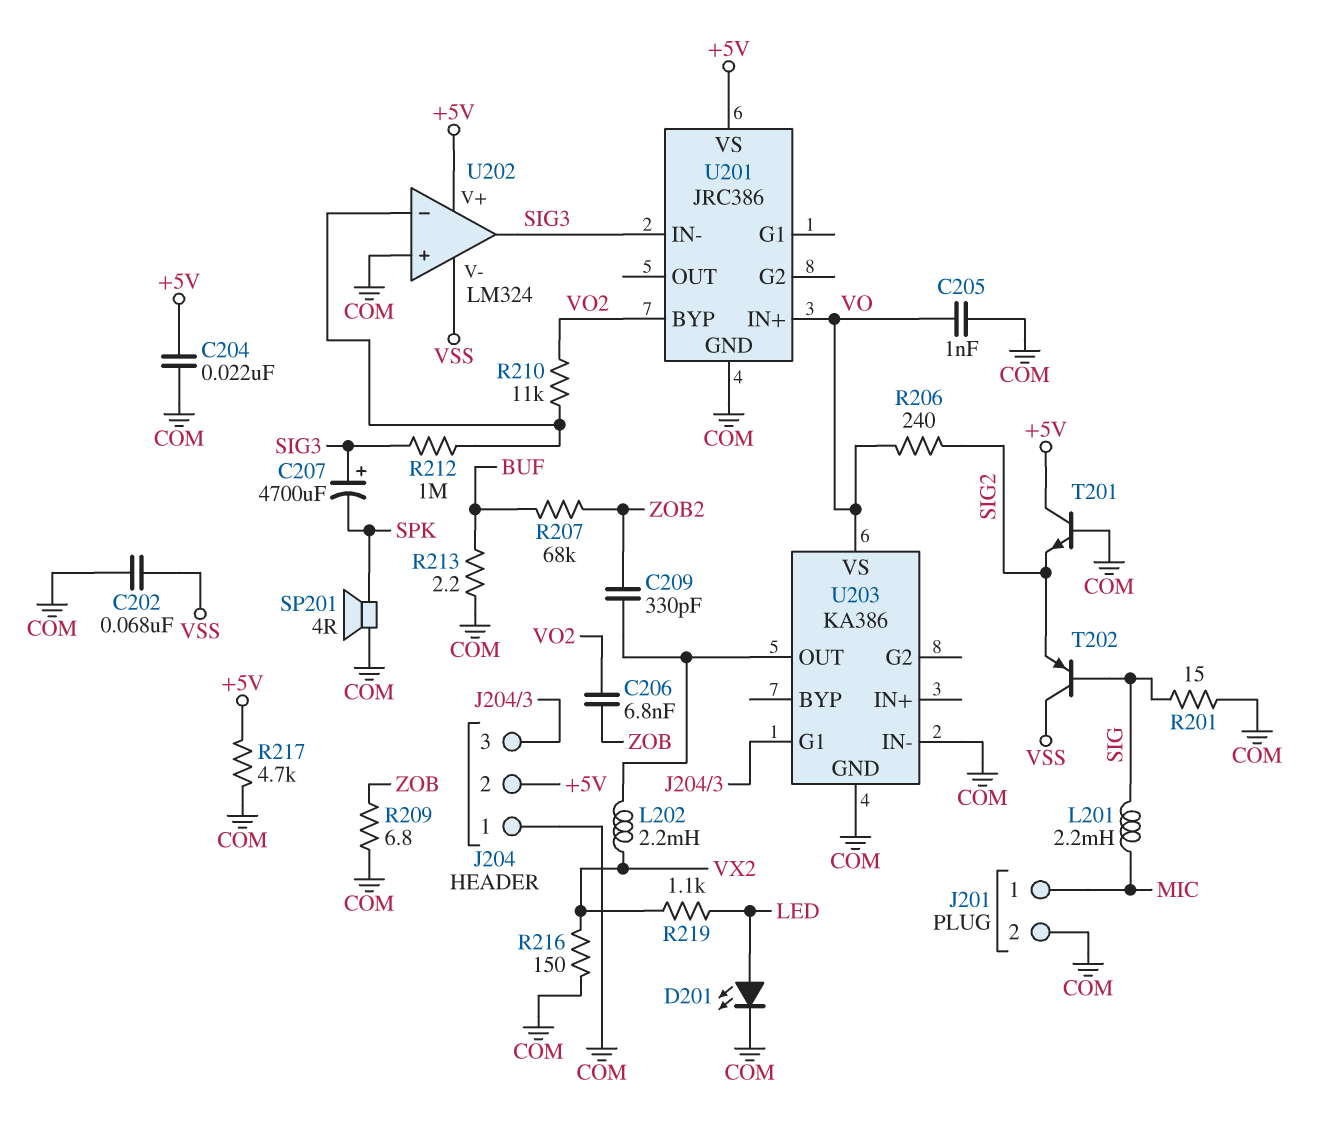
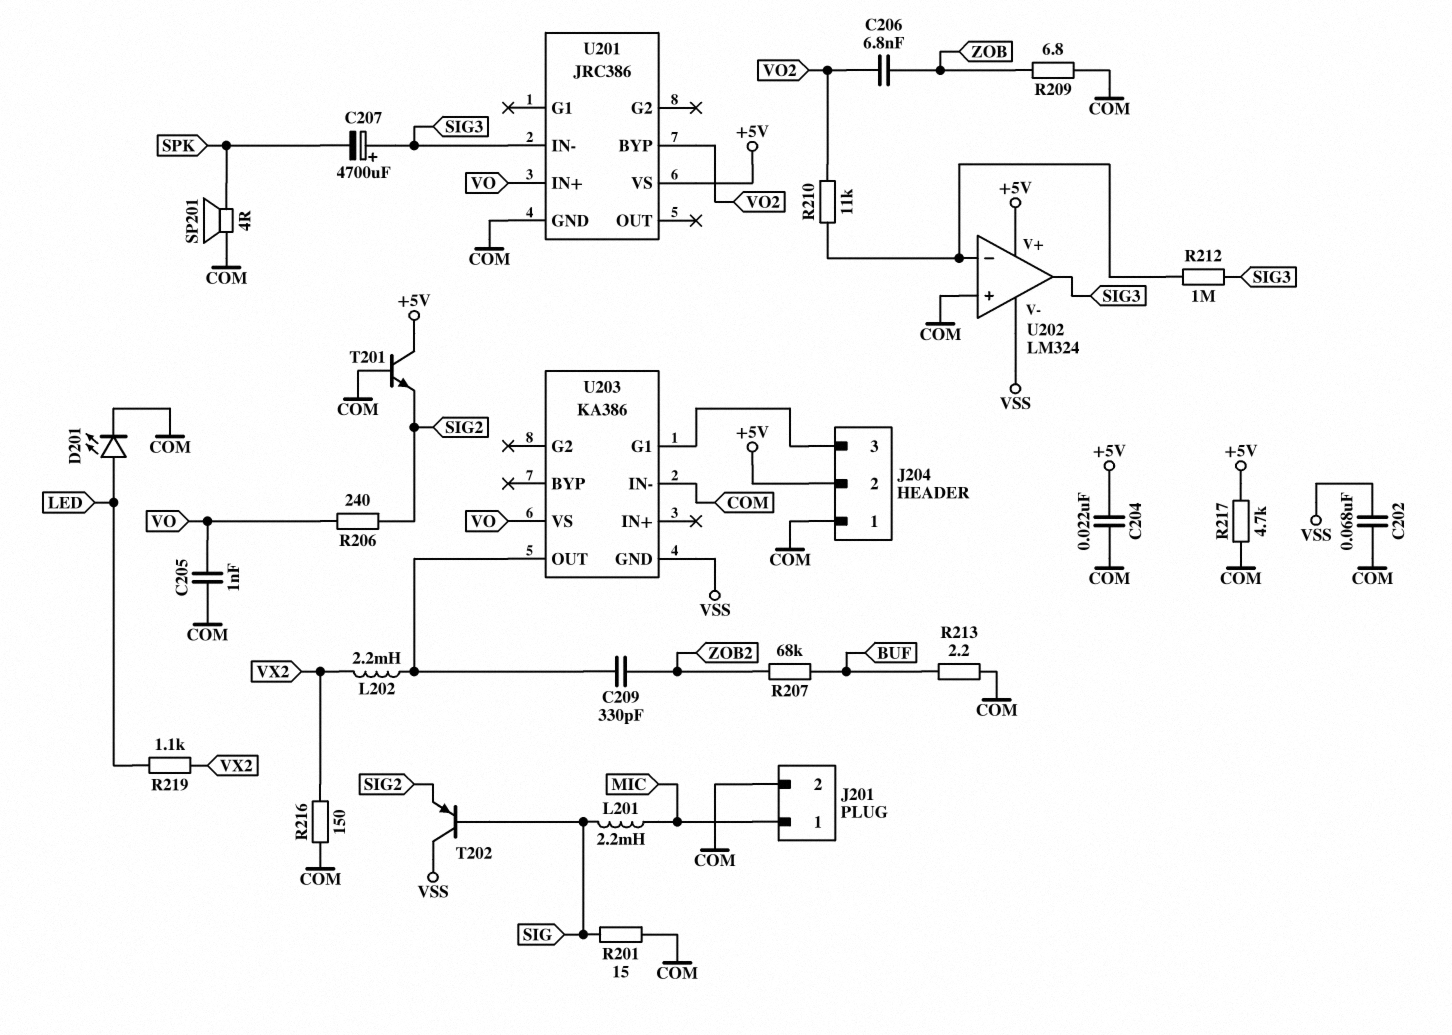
U203 pin GND: COM -> VSS

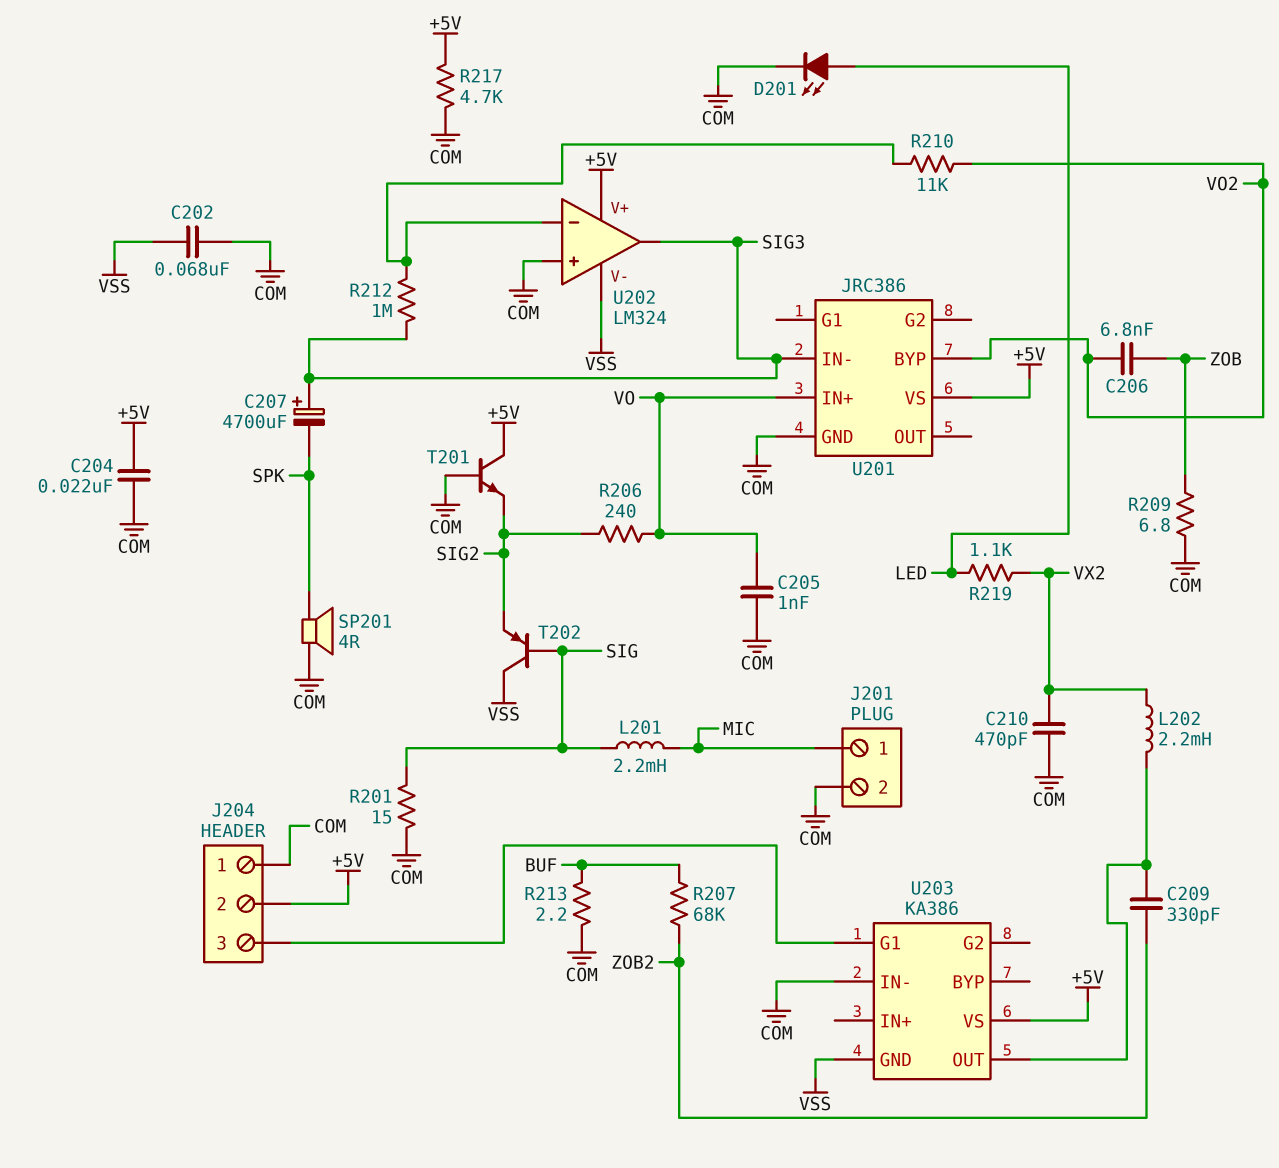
C210: none -> 470pF (COM, VX2)
R216: 150 (COM, VX2) -> none
U203 pin VS: VO -> +5V

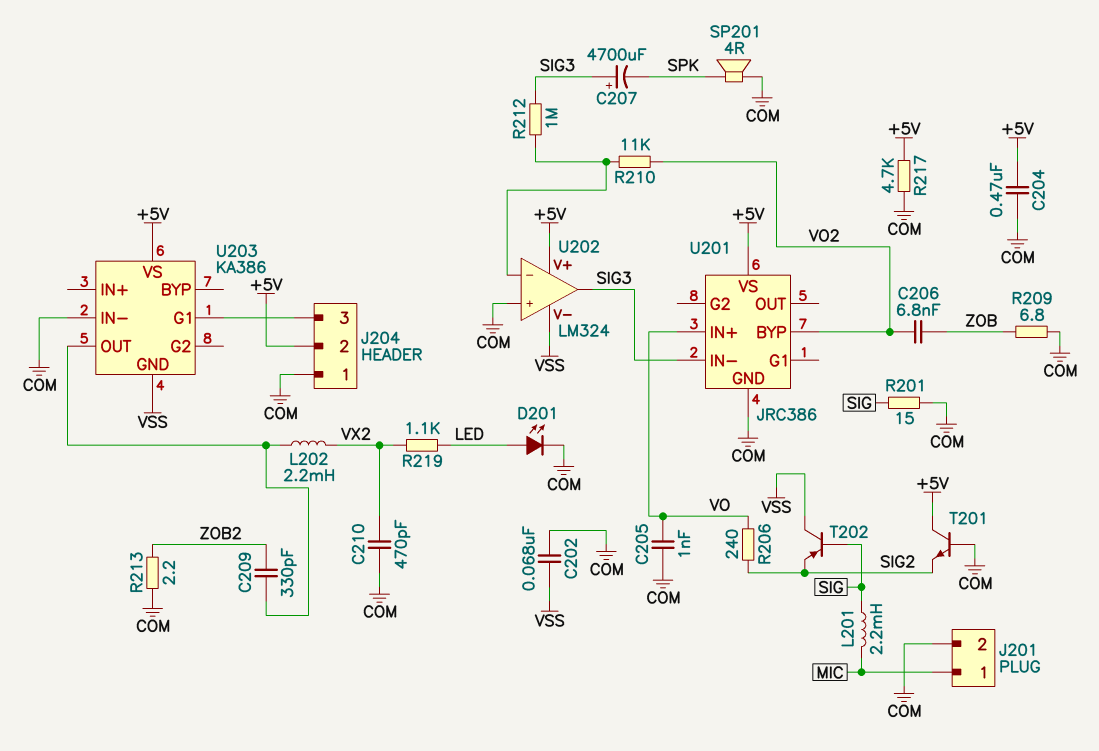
C204: 22nF (+5V, COM) -> 470nF (+5V, COM)
R207: 68k (BUF, ZOB2) -> none
R213: 2.2 (BUF, COM) -> 2.2 (COM, ZOB2)

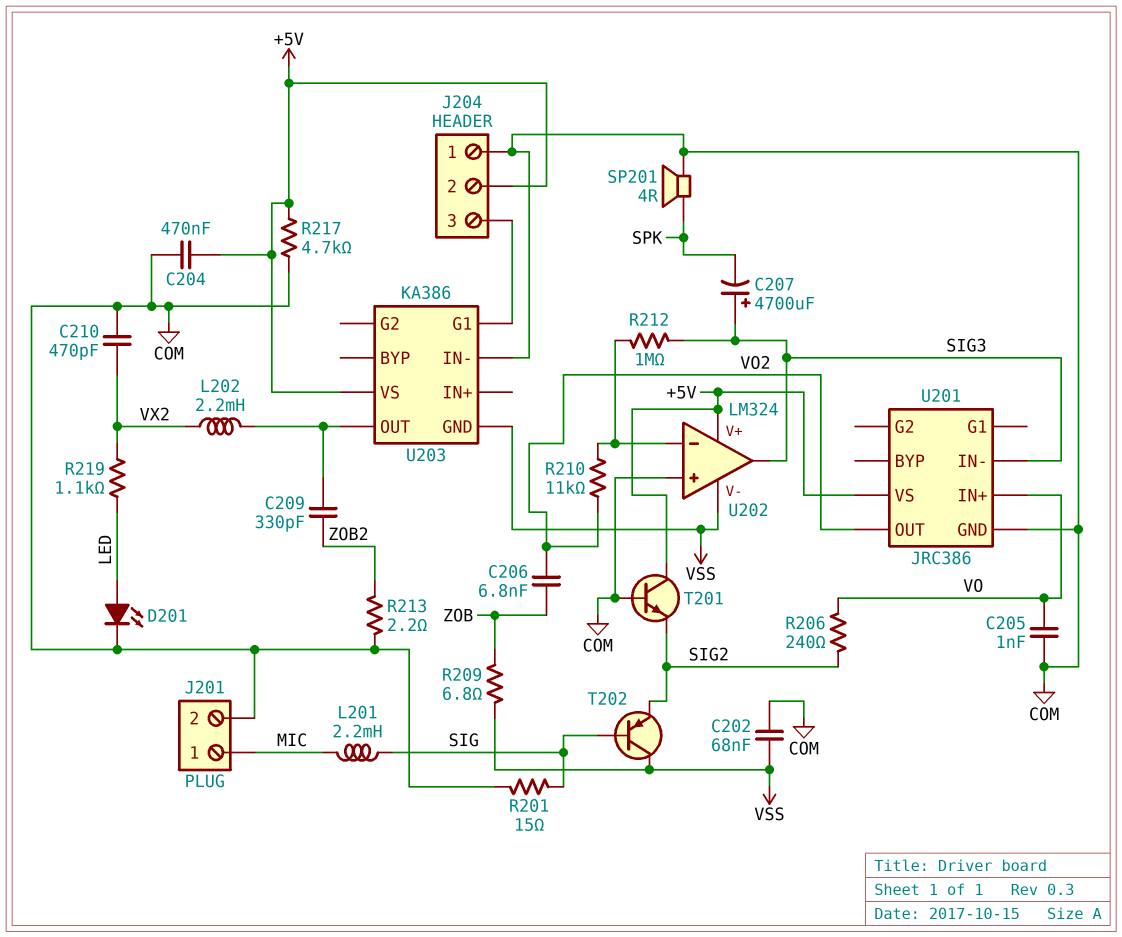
R209: 6.8 (COM, ZOB) -> 6.8 (VSS, ZOB)
U201 pin BYP: VO2 -> none
U201 pin OUT: none -> VO2

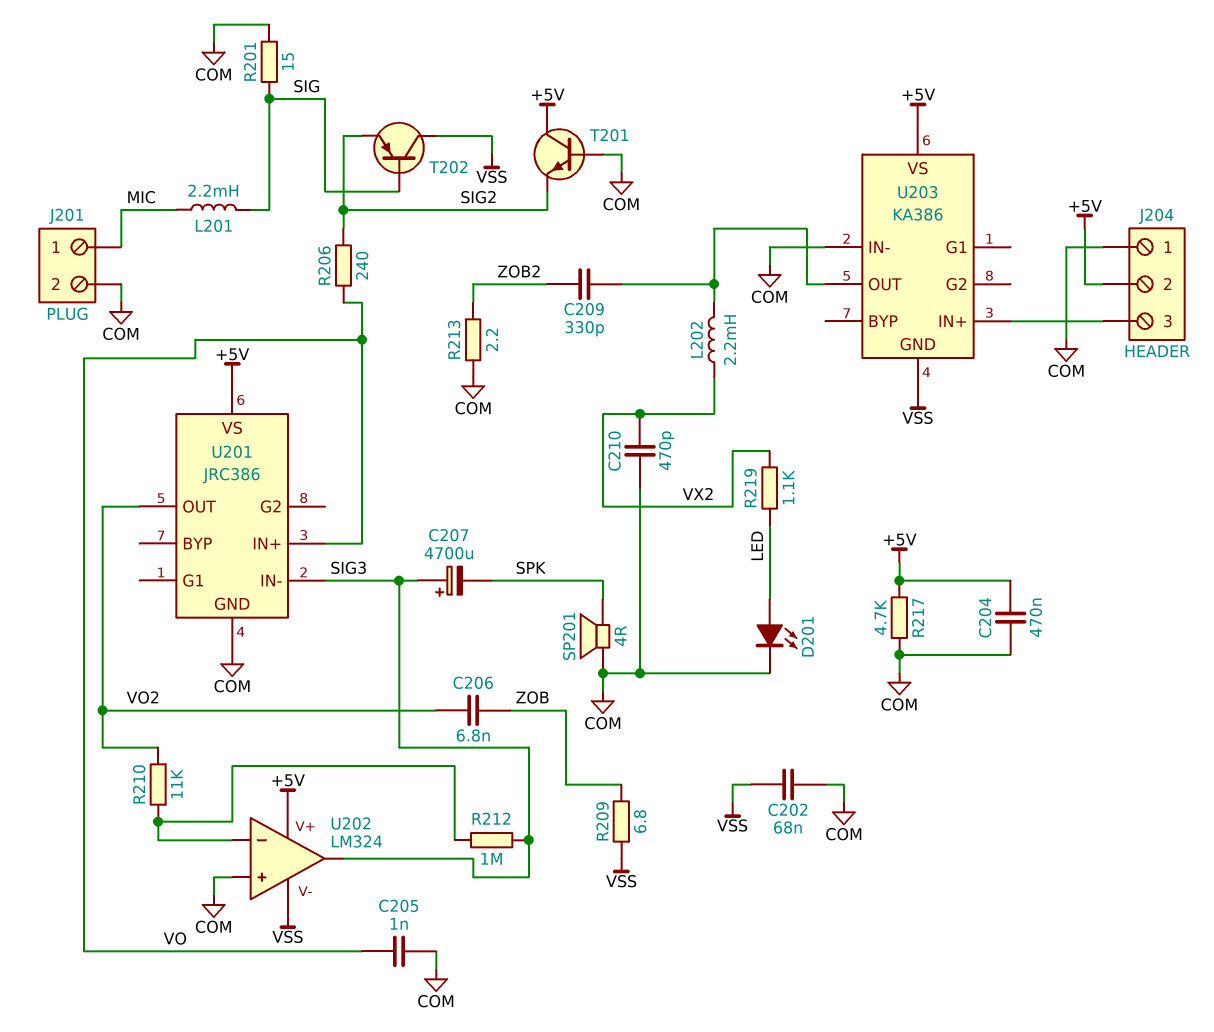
U203 pin G1: J204/3 -> none
U203 pin IN+: none -> J204/3

